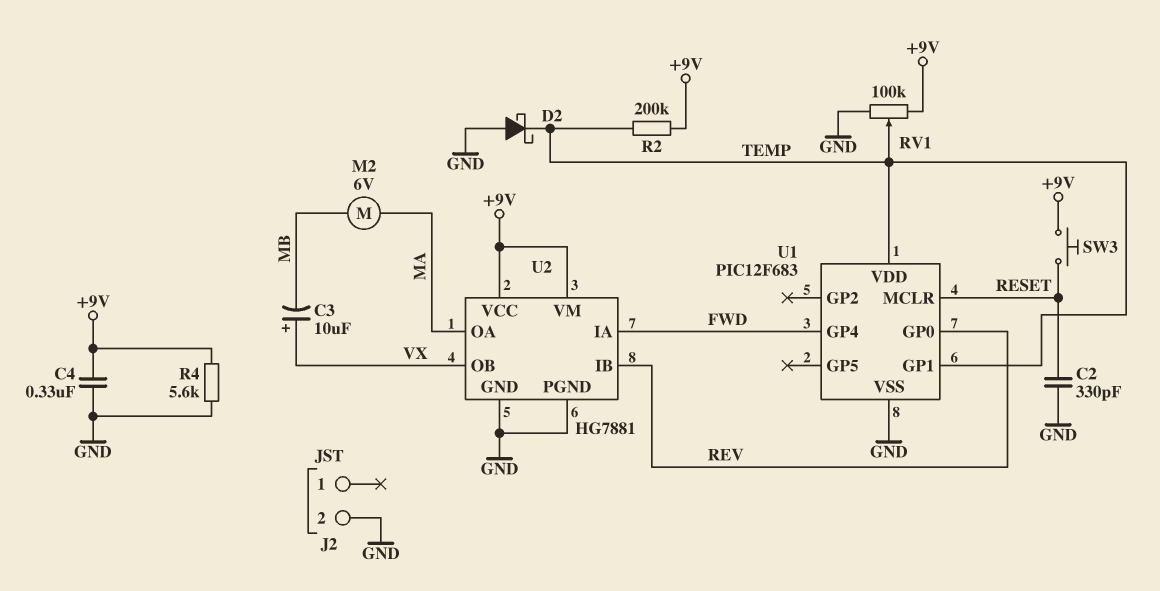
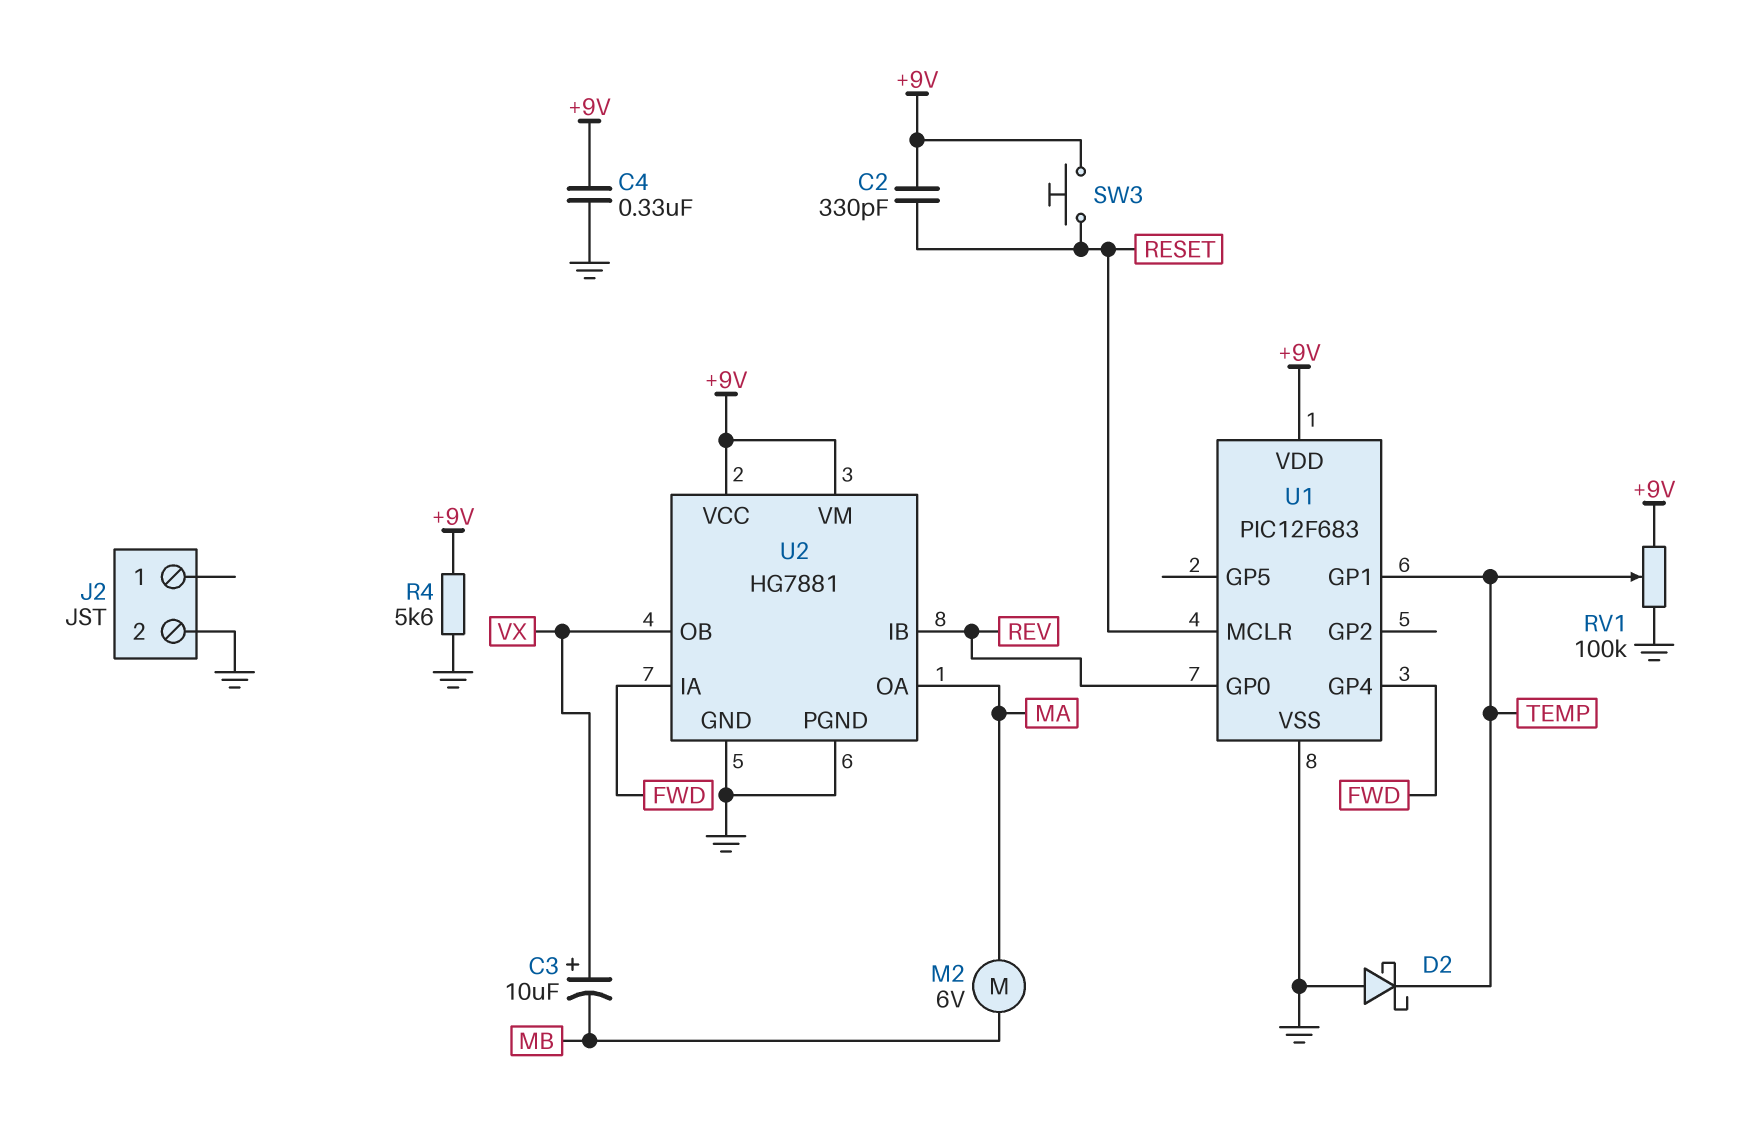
C2: 330pF (GND, RESET) -> 330pF (+9V, RESET)
R2: 200k (+9V, TEMP) -> none
U1 pin VDD: TEMP -> +9V

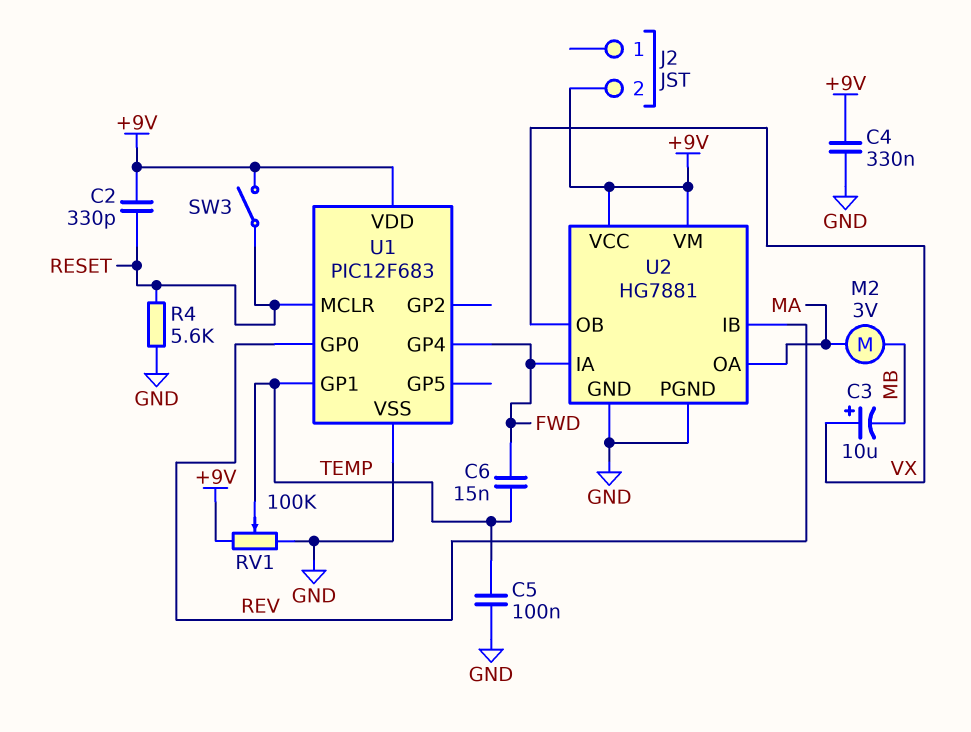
C5: none -> 100nF (GND, TEMP)
C6: none -> 15nF (FWD, TEMP)
D2: schottky (A GND, K TEMP) -> none
J2 pin 2: GND -> +9V
M2: motor 6V (MA, MB) -> motor 3V (MA, MB)
R4: 5.6k (+9V, GND) -> 5.6k (GND, RESET)
SW3: button (+9V, RESET) -> switch (+9V, RESET)

